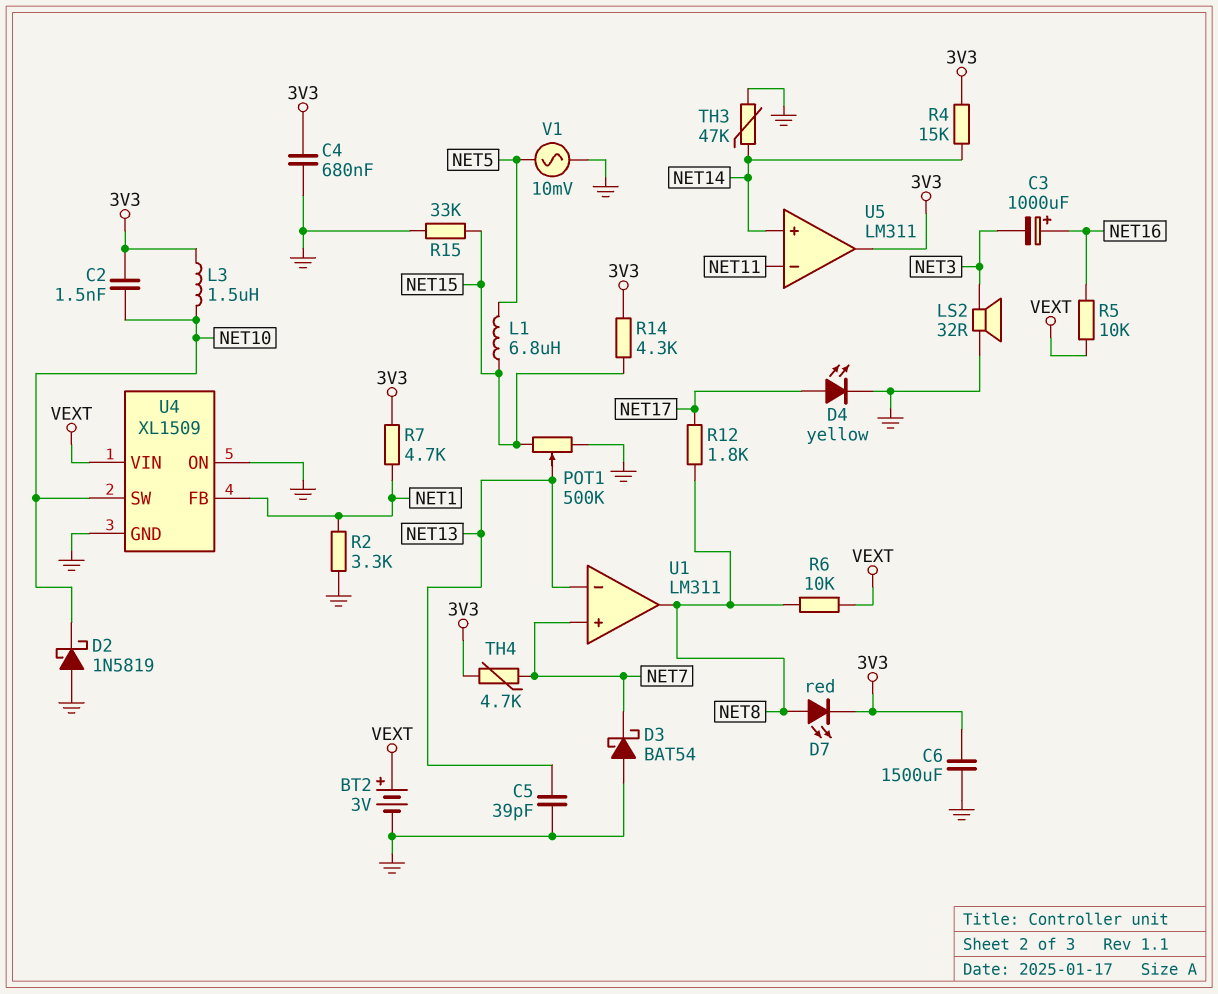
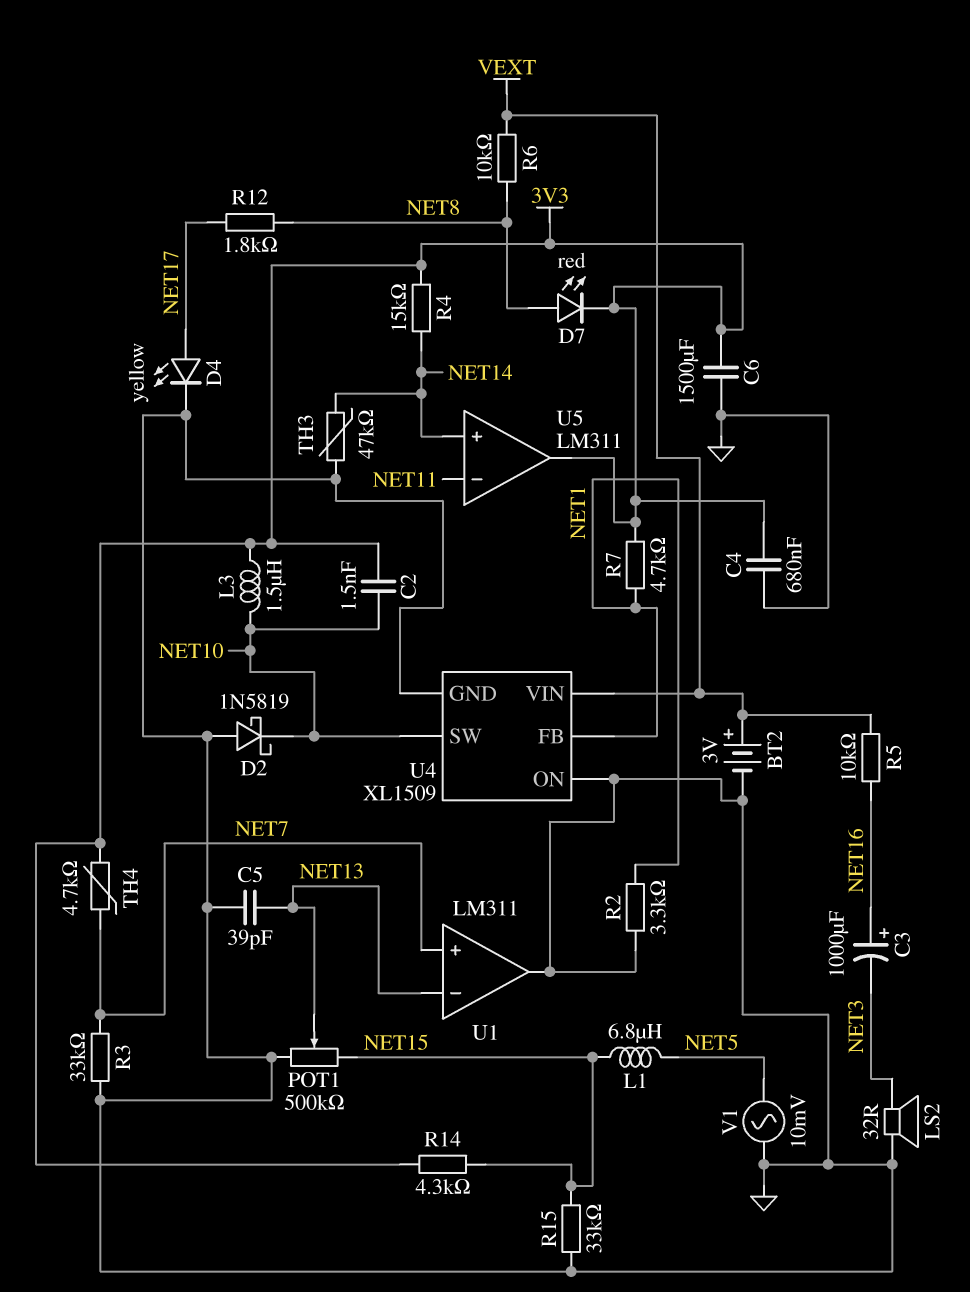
D3: schottky BAT54 (A GND, K NET7) -> none
R3: none -> 33k (GND, NET7)
U1 pin out: NET8 -> GND

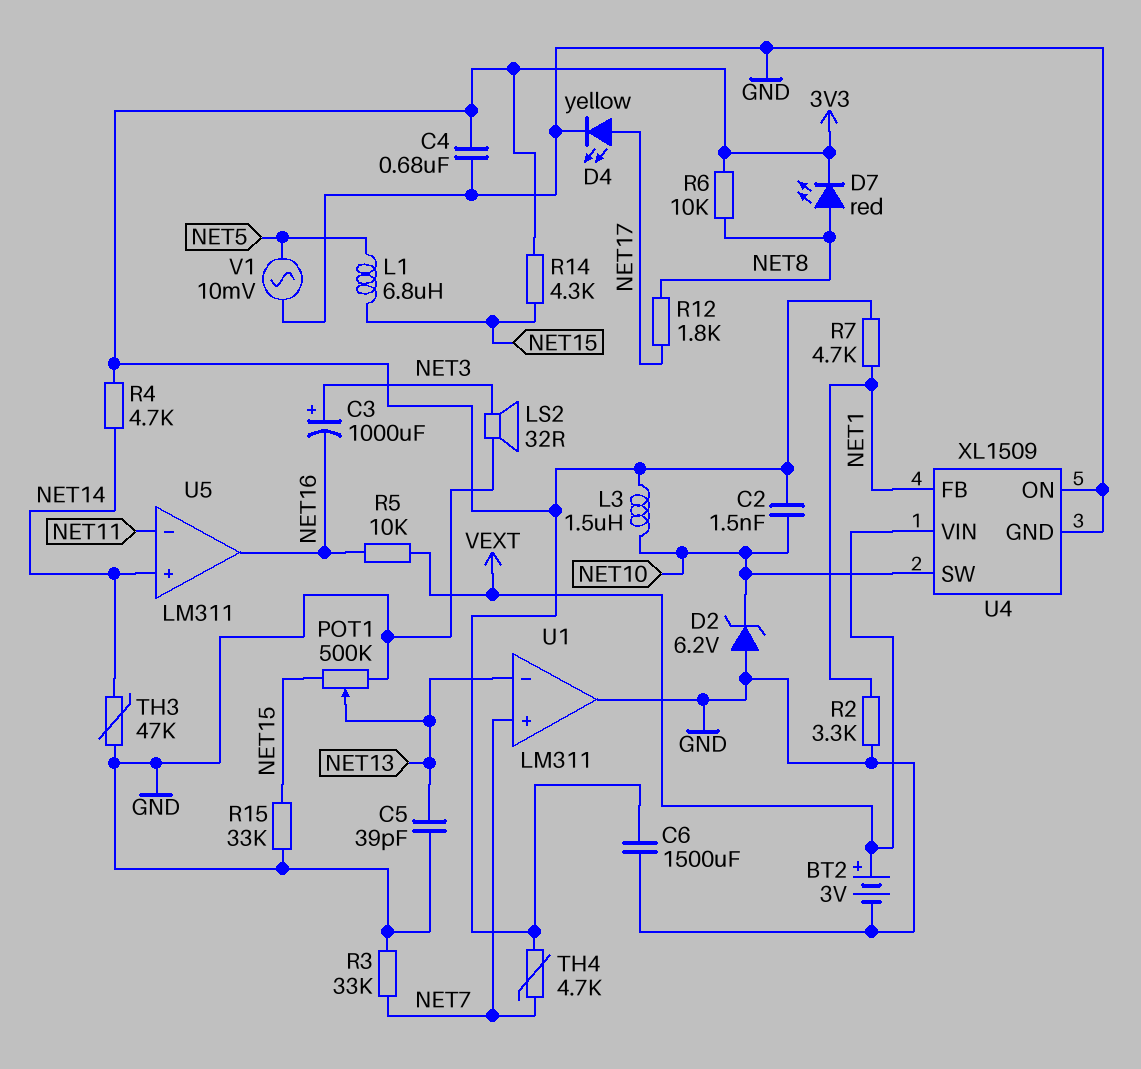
C3: 1000uF (plus NET16, minus NET3) -> 1000uF (plus NET3, minus NET16)
D2: schottky 1N5819 (A GND, K NET10) -> zener 6.2V (A GND, K NET10)
R4: 15k (3V3, NET14) -> 4.7k (3V3, NET14)
R6: 10k (NET8, VEXT) -> 10k (3V3, NET8)
U5 pin out: 3V3 -> NET16

